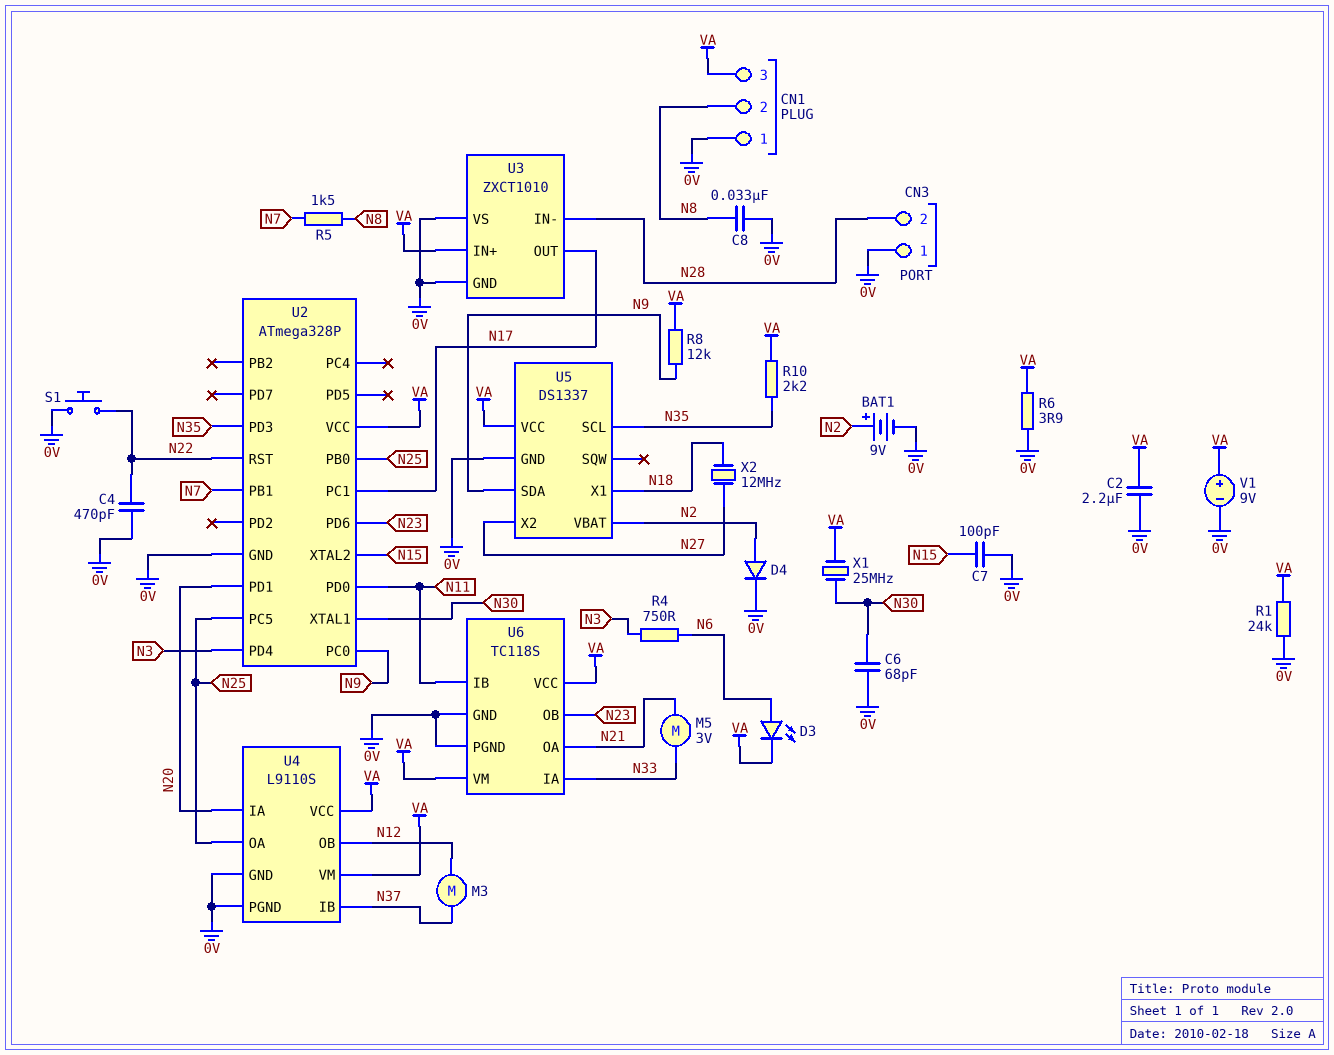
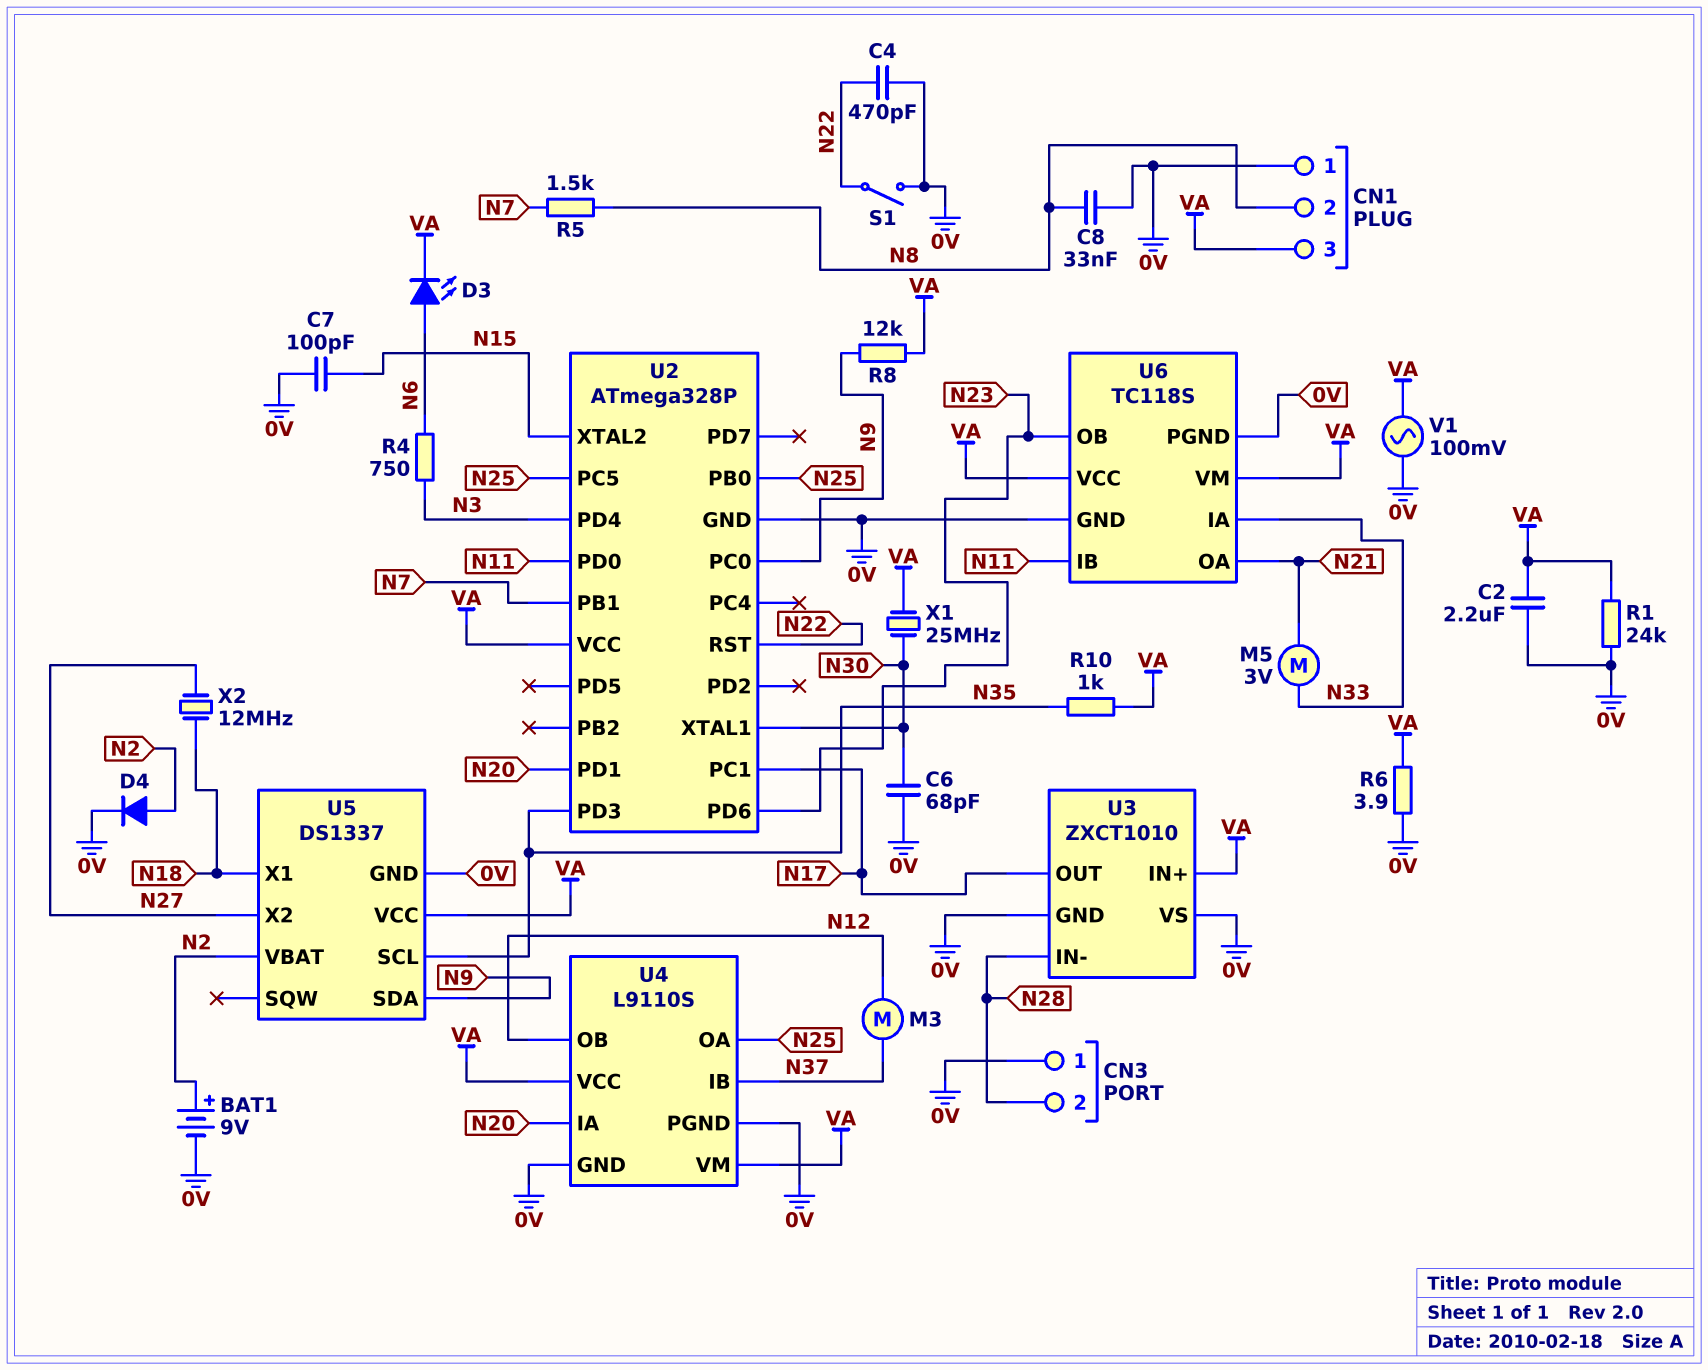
R10: 2.2k (N35, VA) -> 1k (N35, VA)
S1: button (0V, N22) -> switch (0V, N22)
V1: 9V (plus VA, minus 0V) -> AC 100mV (0V, VA)

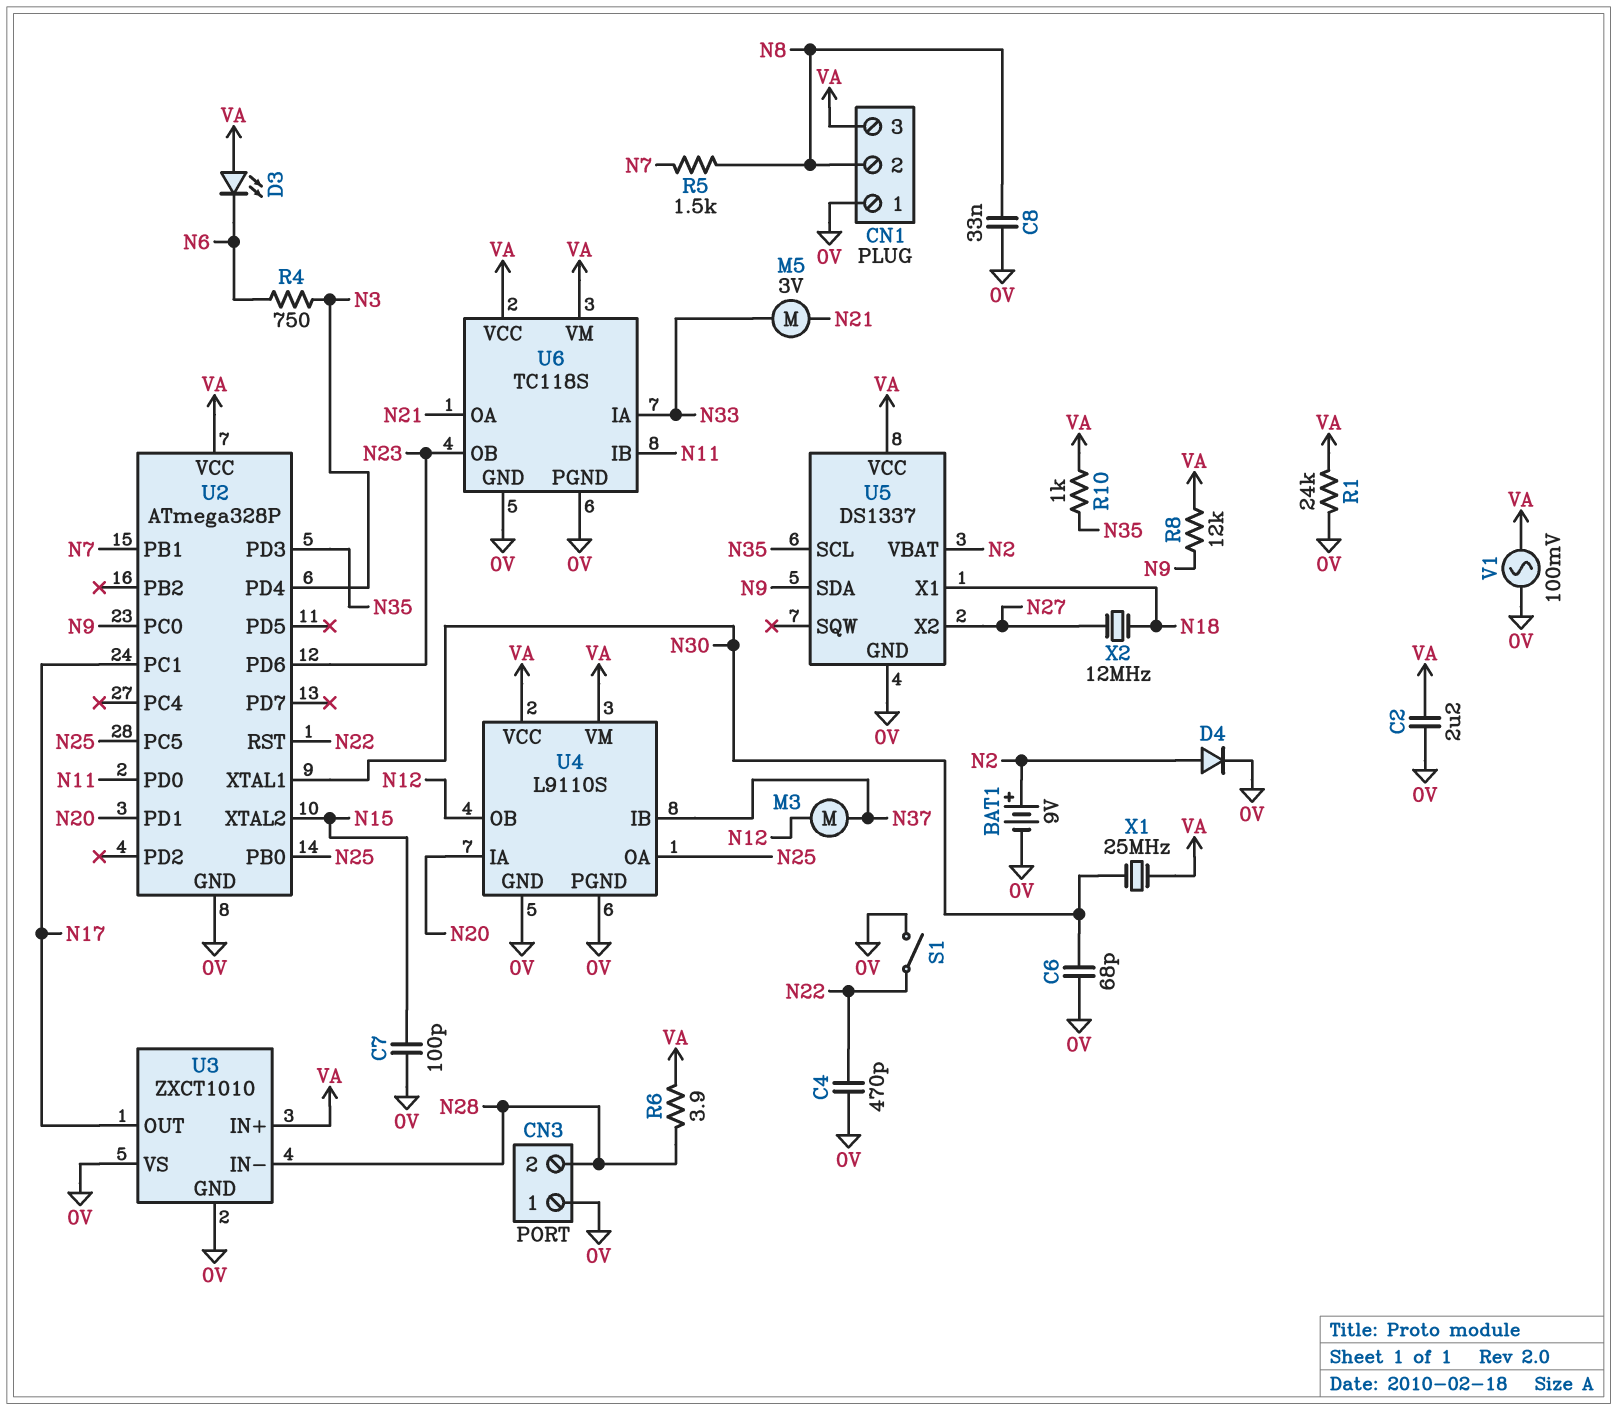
D3: LED (A N6, K VA) -> LED (A VA, K N6)
R6: 3.9 (0V, VA) -> 3.9 (N28, VA)

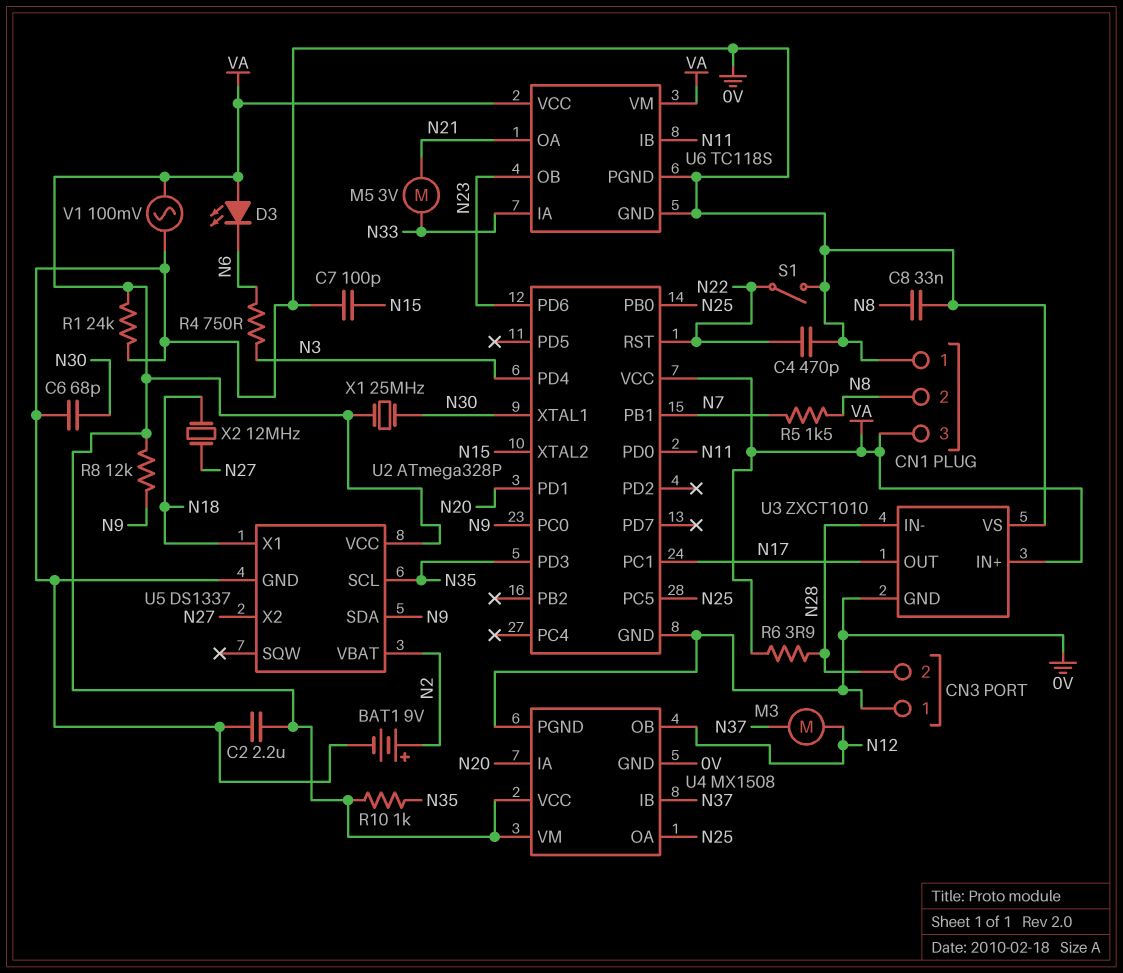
D4: diode (A N2, K 0V) -> none
U4: L9110S -> MX1508

